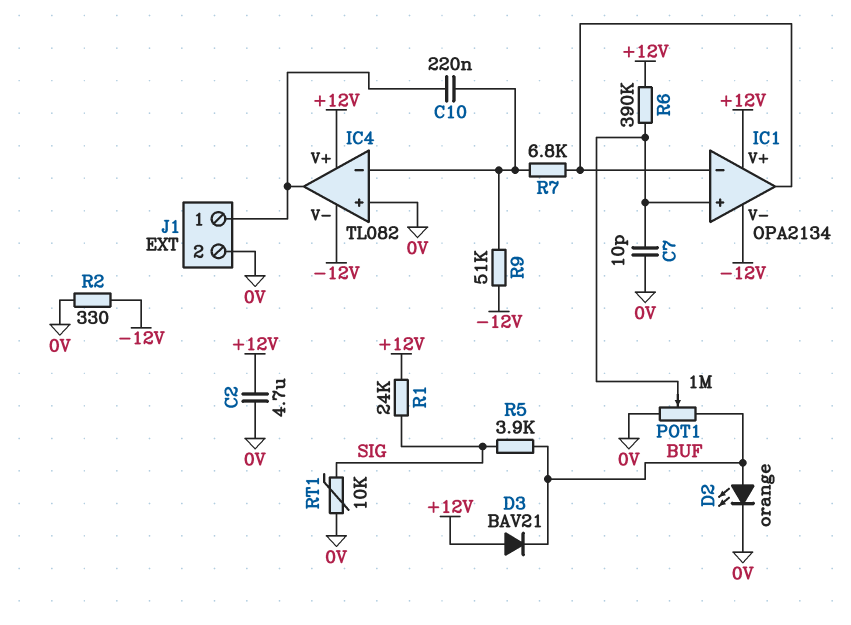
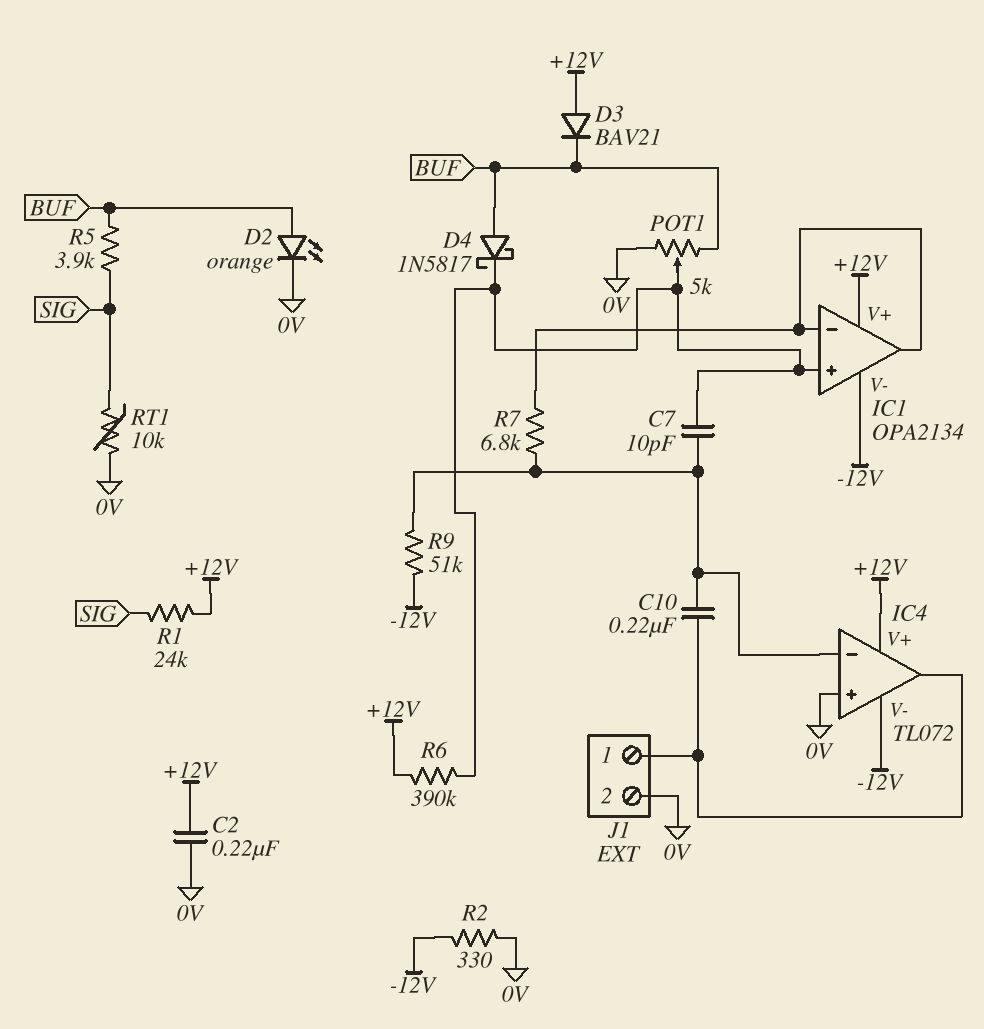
C2: 4.7uF (+12V, 0V) -> 220nF (+12V, 0V)
C7: 10pF (0V, IC1/in+) -> 10pF (IC1/in+, IC4/in-)
D4: none -> schottky 1N5817 (A BUF, K IC1/in+)
IC4: TL082 -> TL072
POT1: 1M (0V, BUF, wiper IC1/in+) -> 5k (0V, BUF, wiper IC1/in+)

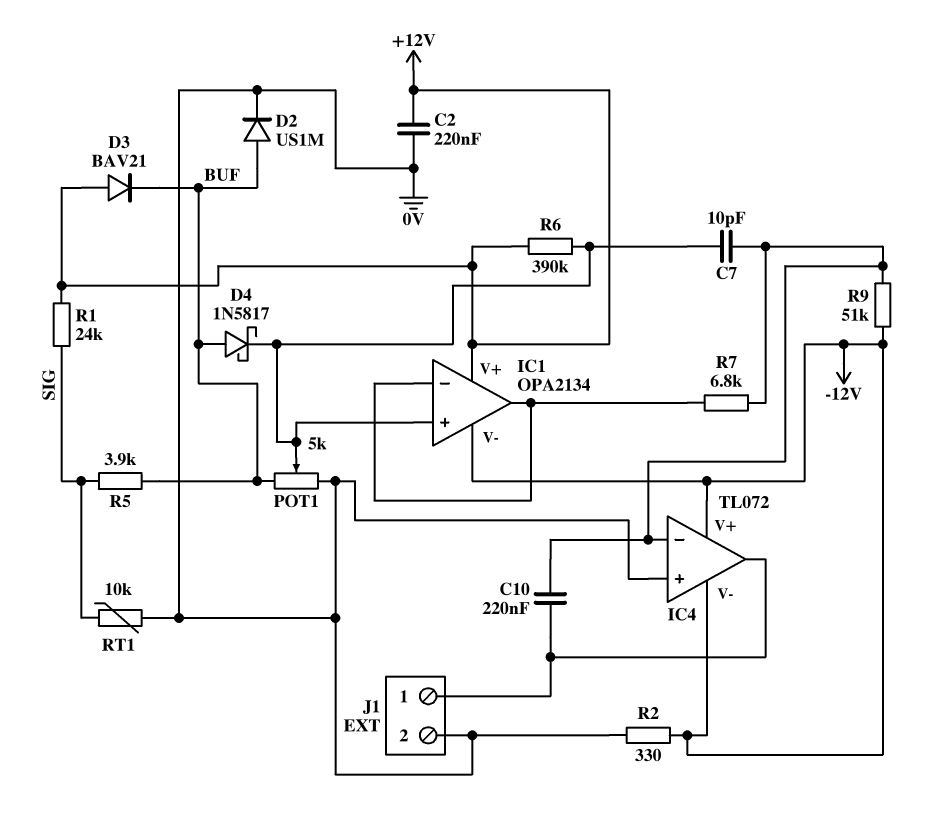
D2: LED orange (A BUF, K 0V) -> diode US1M (A BUF, K 0V)
IC4 pin V+: +12V -> -12V

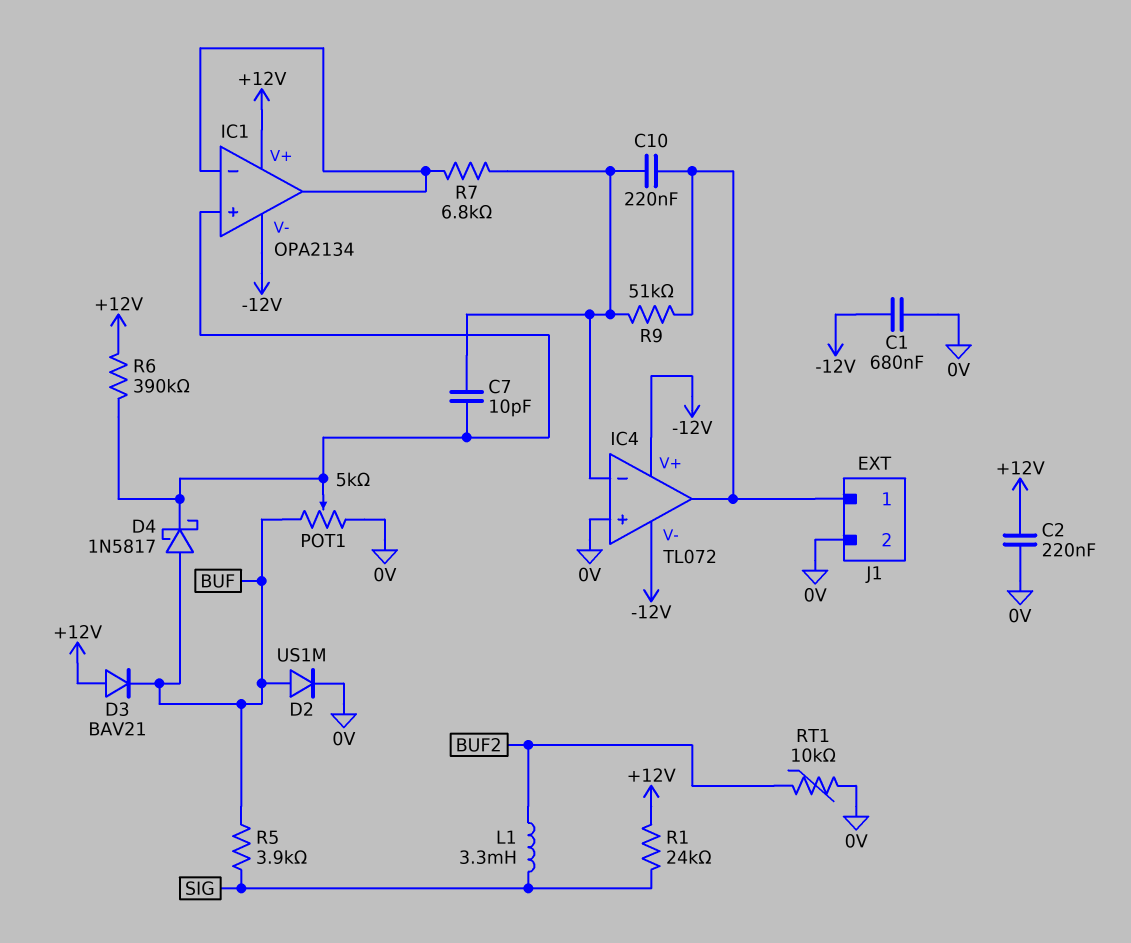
C1: none -> 680nF (-12V, 0V)
L1: none -> 3.3mH (BUF2, SIG)
R2: 330 (-12V, 0V) -> none
R9: 51k (-12V, IC4/in-) -> 51k (IC4/in-, IC4/out)
RT1: 10k (0V, SIG) -> 10k (0V, BUF2)

